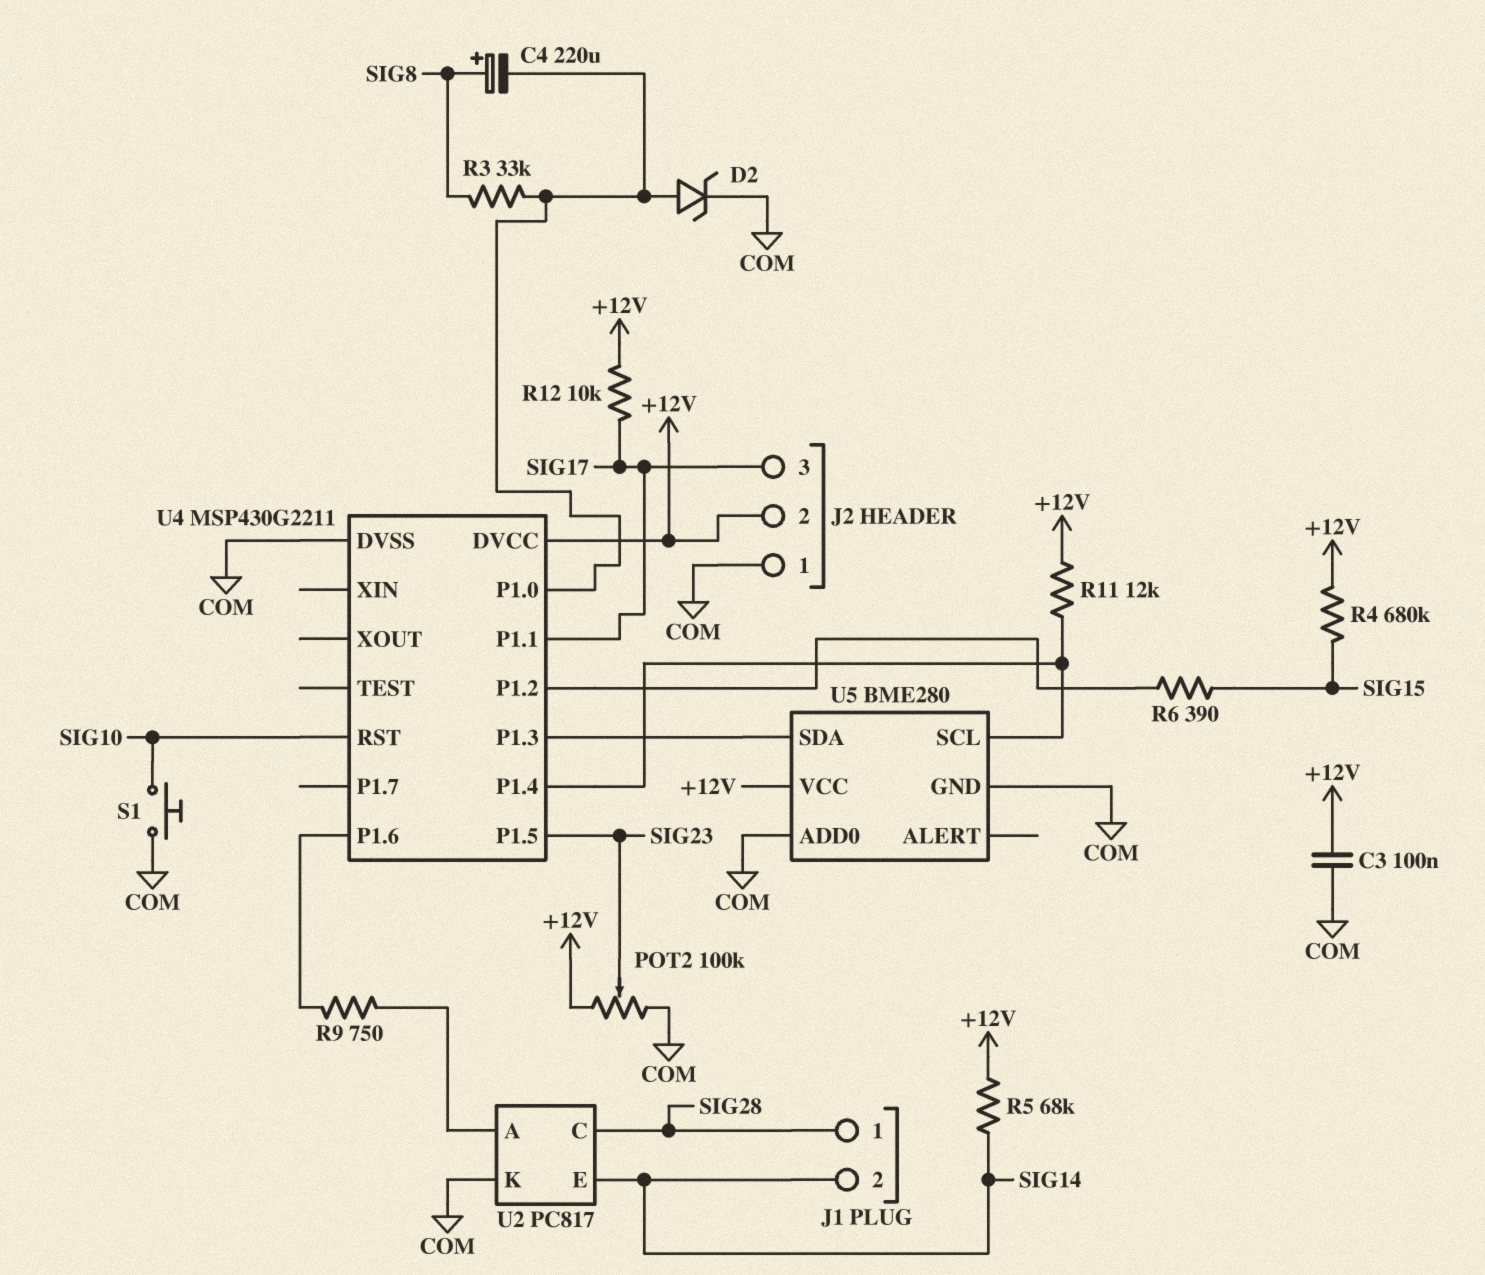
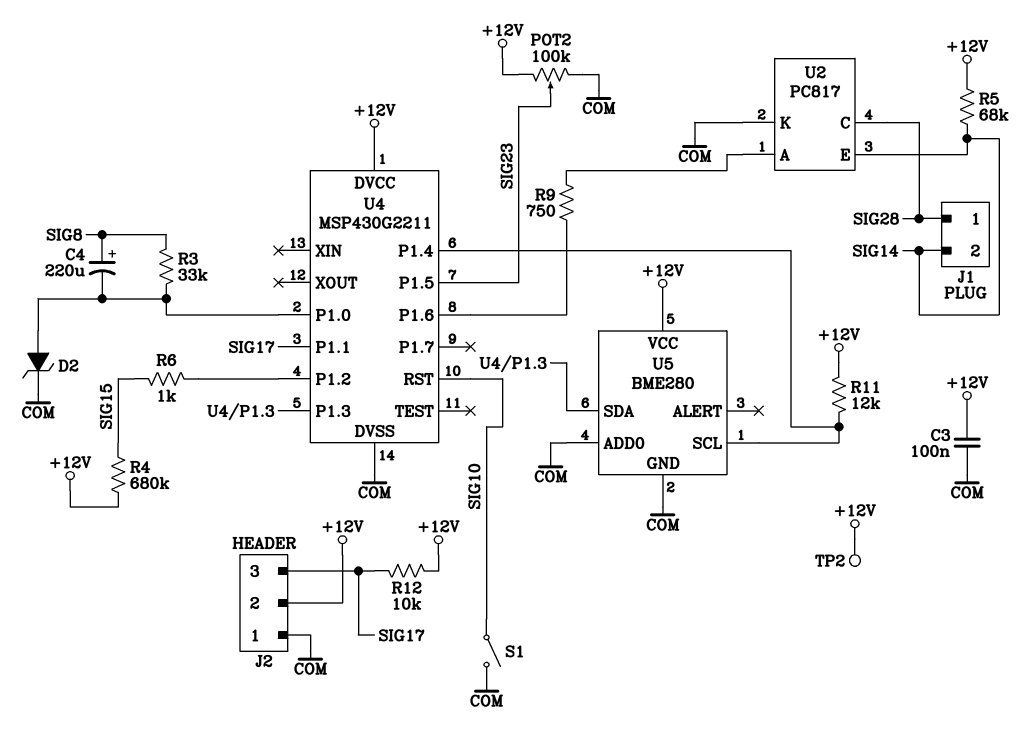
R6: 390 (SIG15, U4/P1.2) -> 1k (SIG15, U4/P1.2)
S1: button (COM, SIG10) -> switch (COM, SIG10)
TP2: none -> test point (+12V)

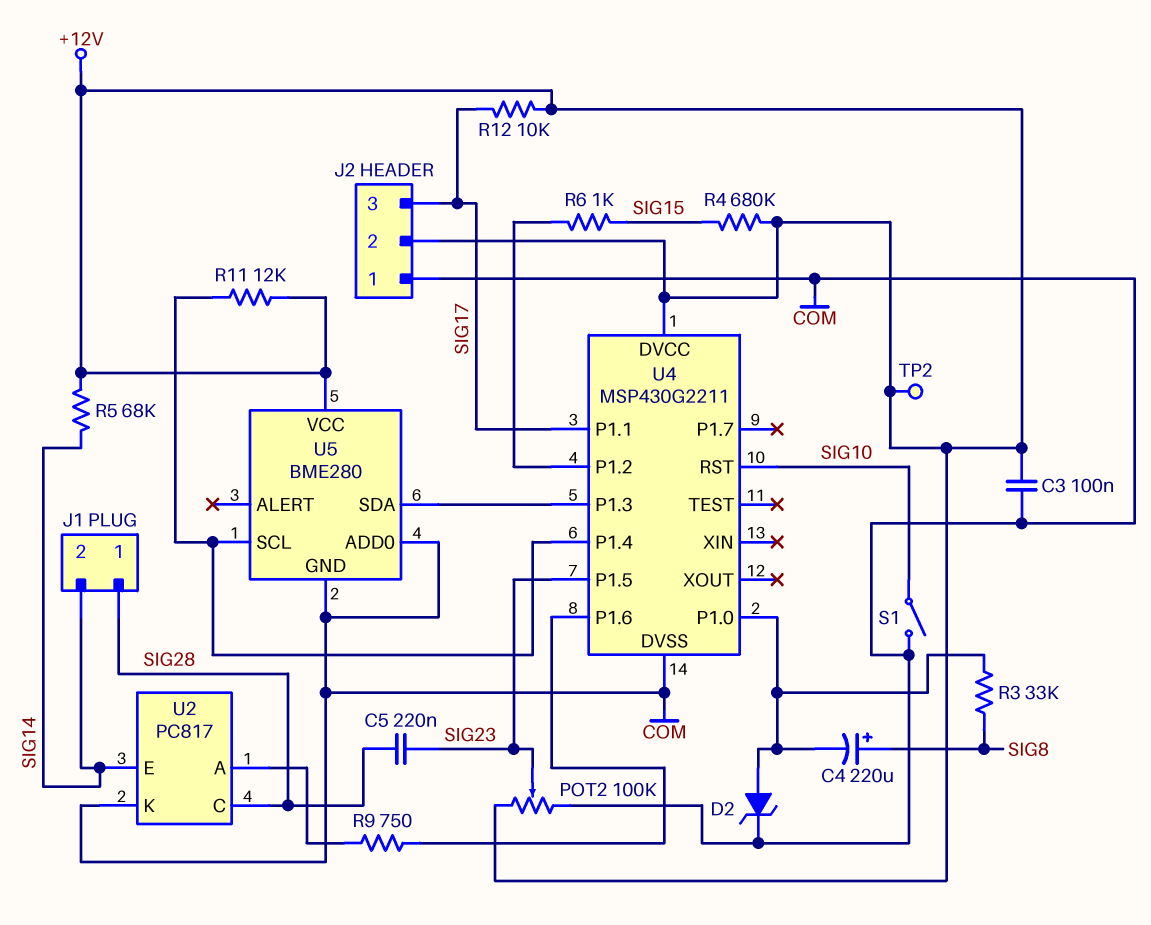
C5: none -> 220nF (SIG23, SIG28)

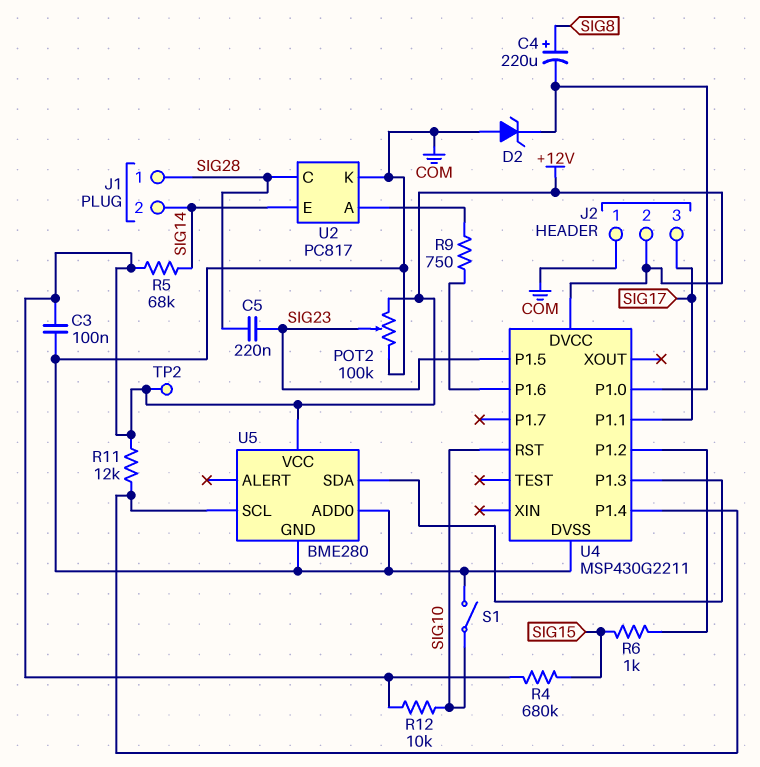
D2: zener (A U4/P1.0, K COM) -> zener (A COM, K U4/P1.0)
R3: 33k (SIG8, U4/P1.0) -> none
R12: 10k (+12V, SIG17) -> 10k (+12V, SIG10)

